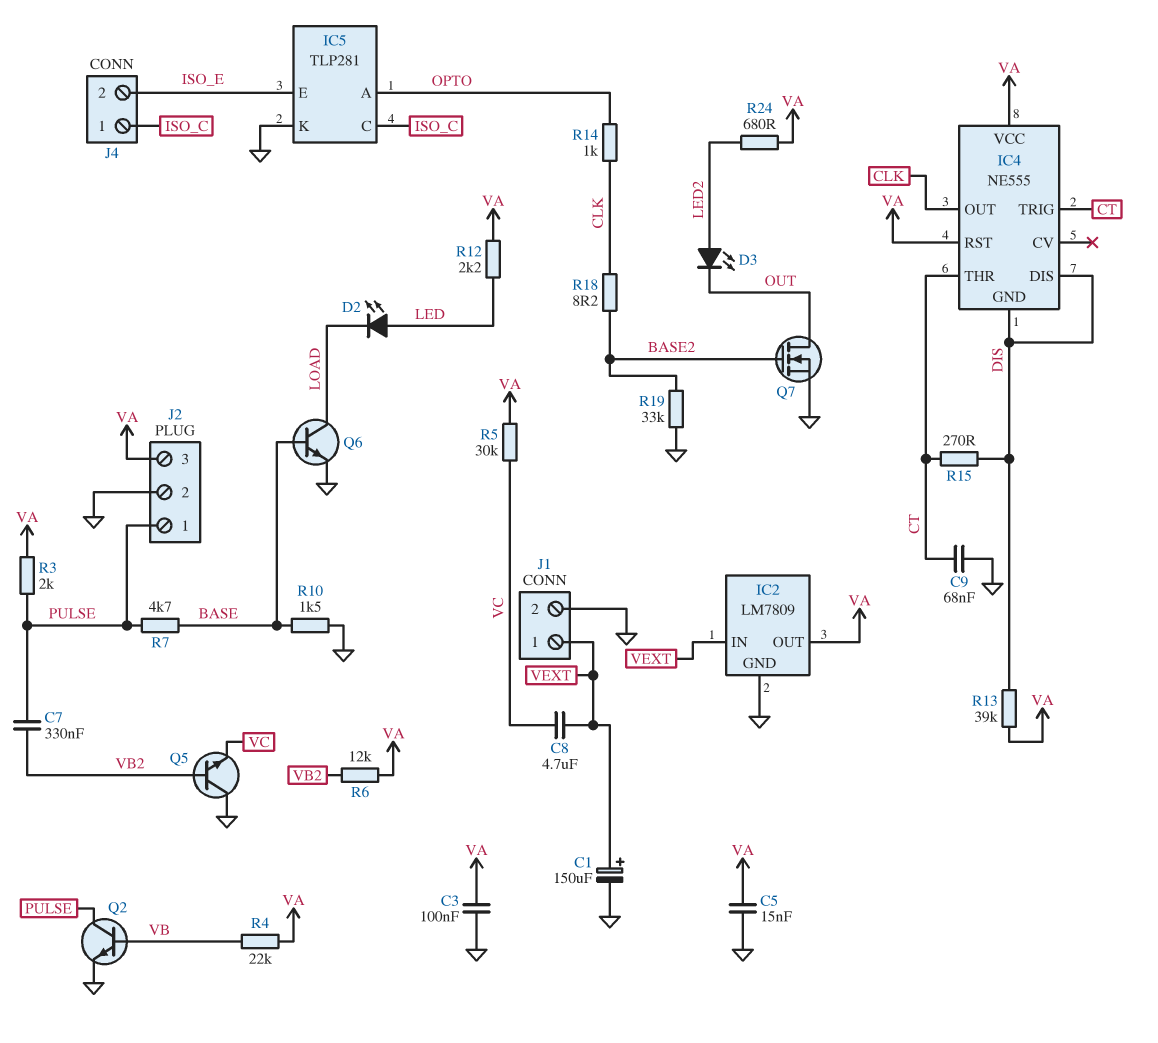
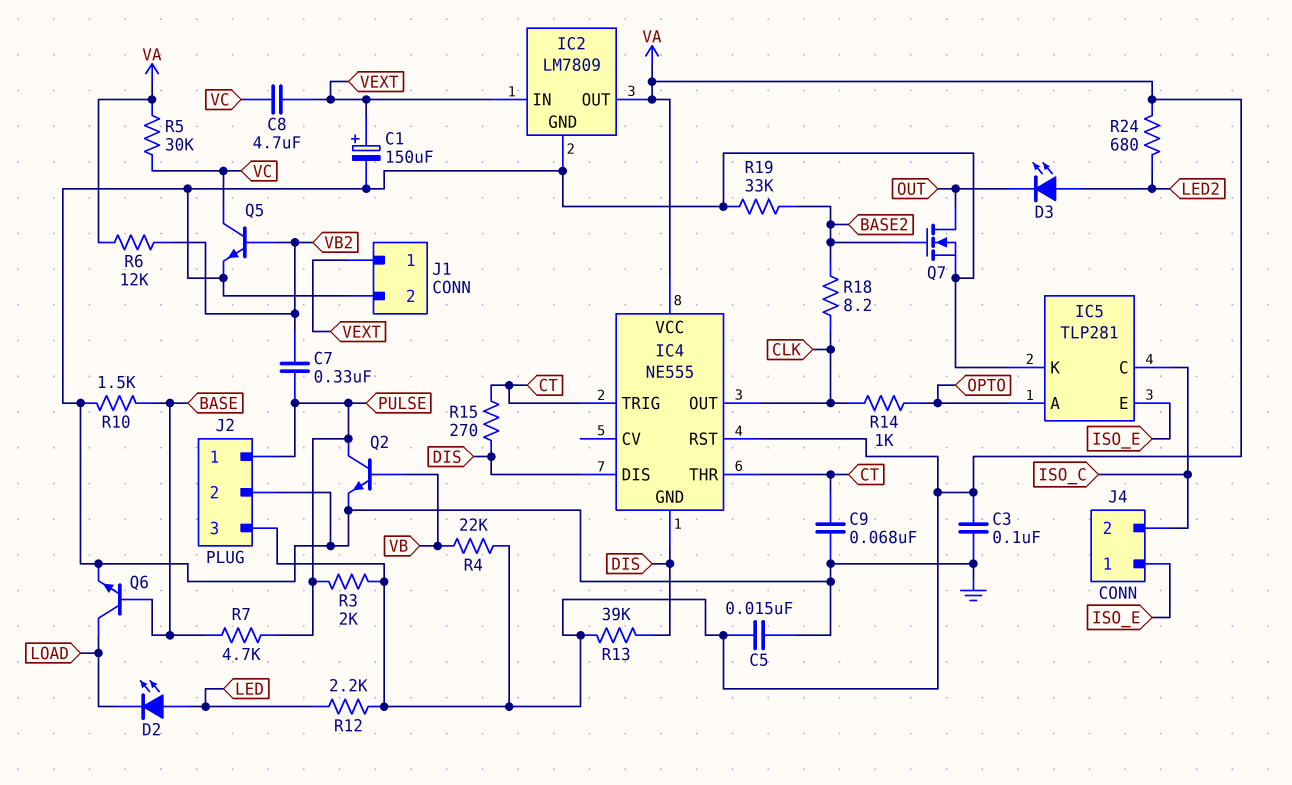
J4 pin 1: ISO_C -> ISO_E
J4 pin 2: ISO_E -> ISO_C
Q5: NPN (B VB2, C GND, E VC) -> NPN (B VB2, C VC, E GND)

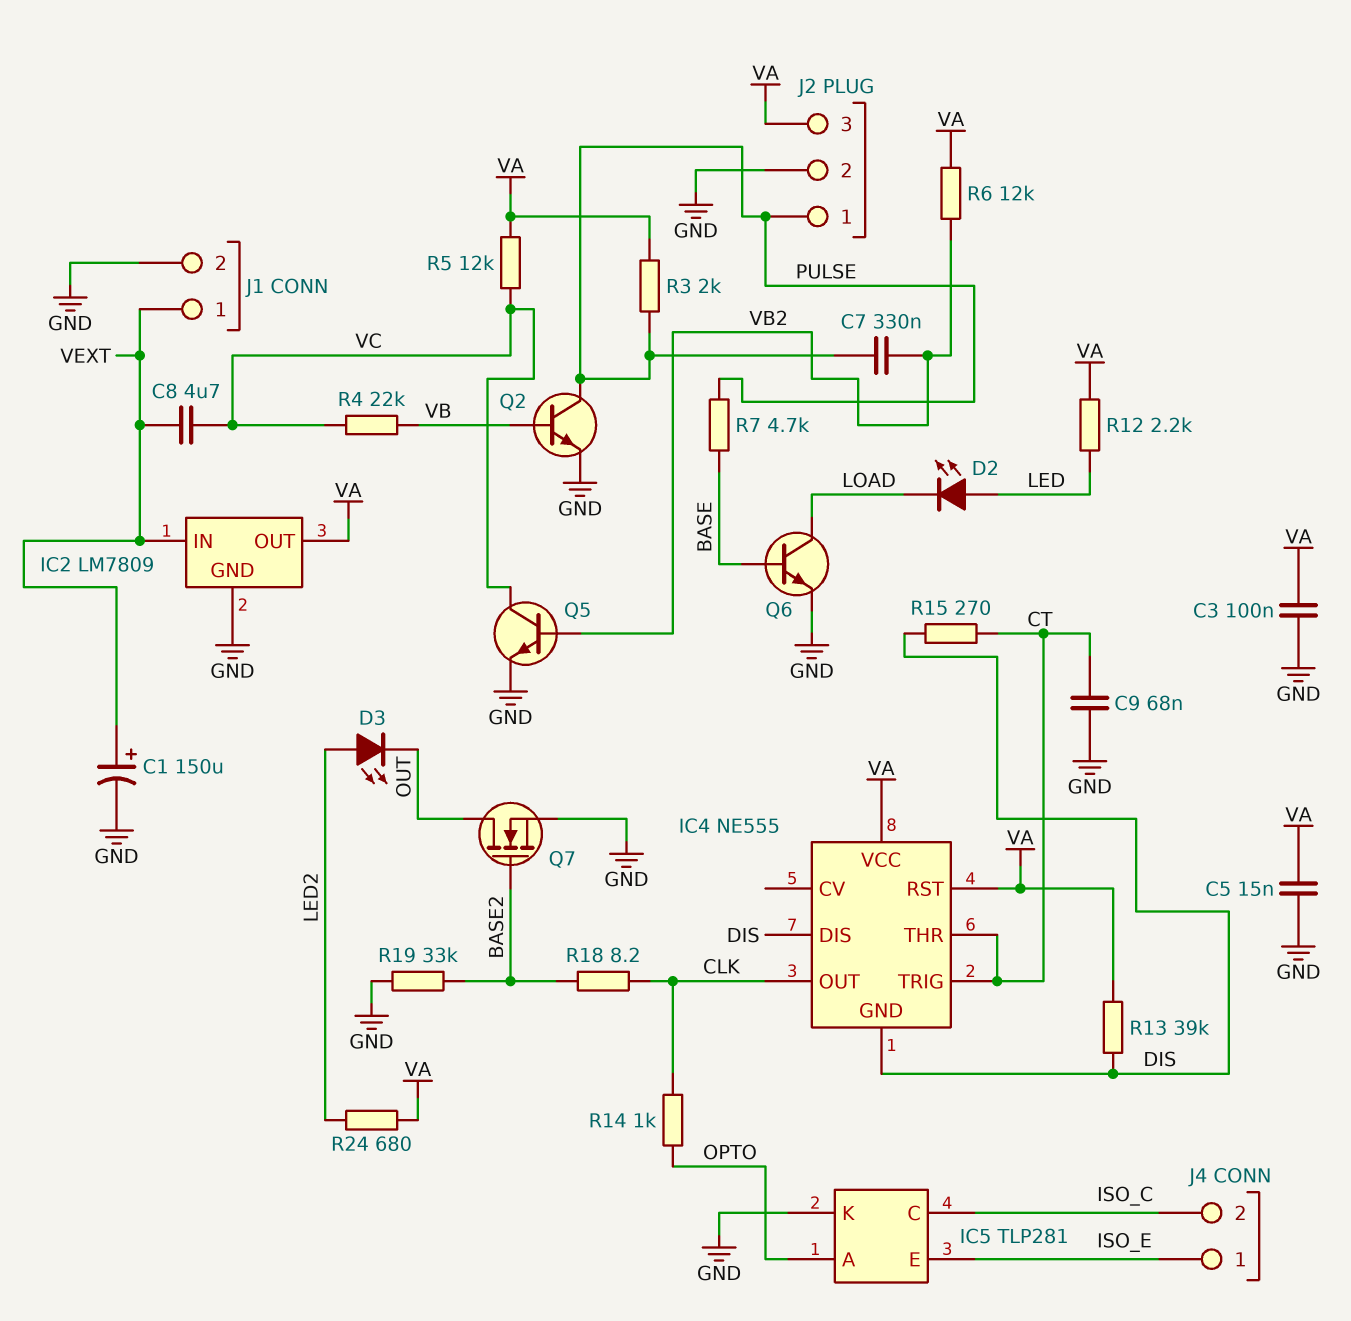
R4: 22k (VA, VB) -> 22k (VB, VC)
R5: 30k (VA, VC) -> 12k (VA, VC)
R10: 1.5k (BASE, GND) -> none

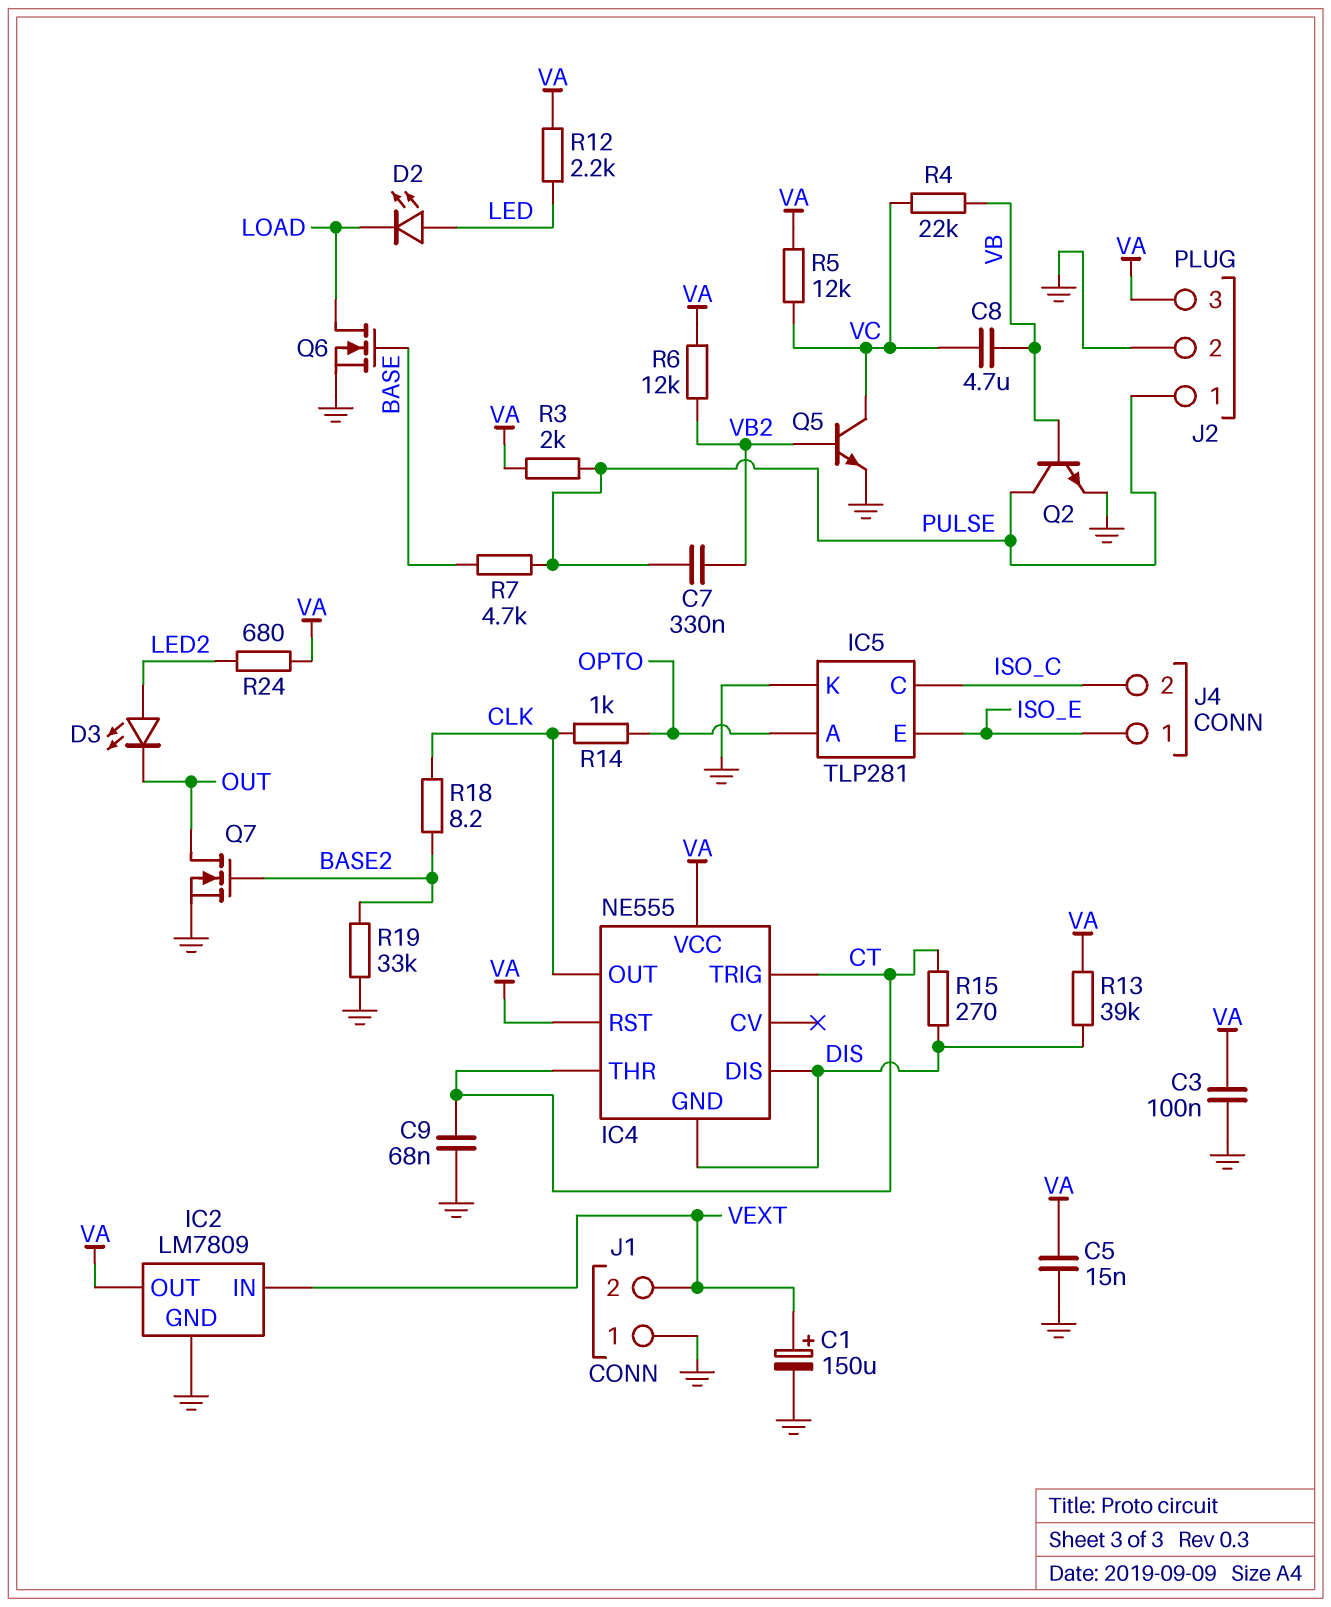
C8: 4.7uF (VC, VEXT) -> 4.7uF (VB, VC)
J1 pin 1: VEXT -> GND
J1 pin 2: GND -> VEXT
Q6: NPN (B BASE, C LOAD, E GND) -> NMOS (G BASE, D LOAD, S GND)

